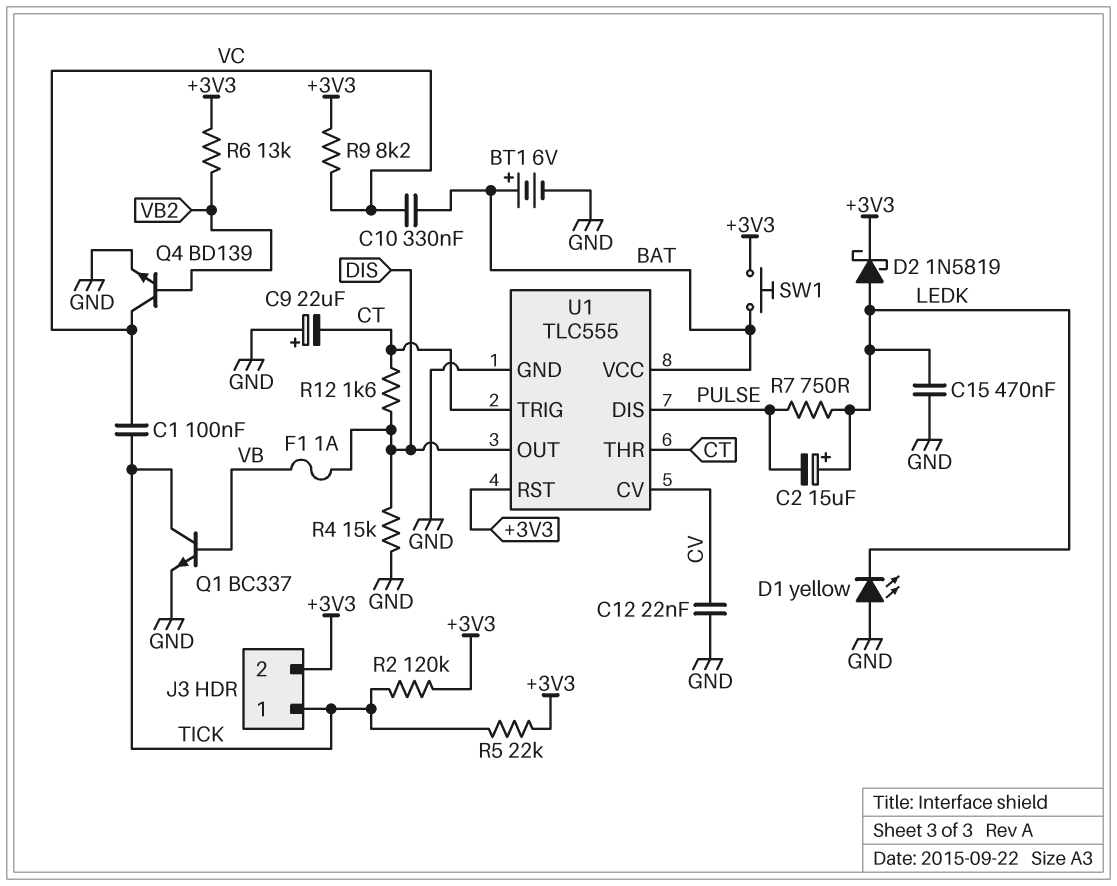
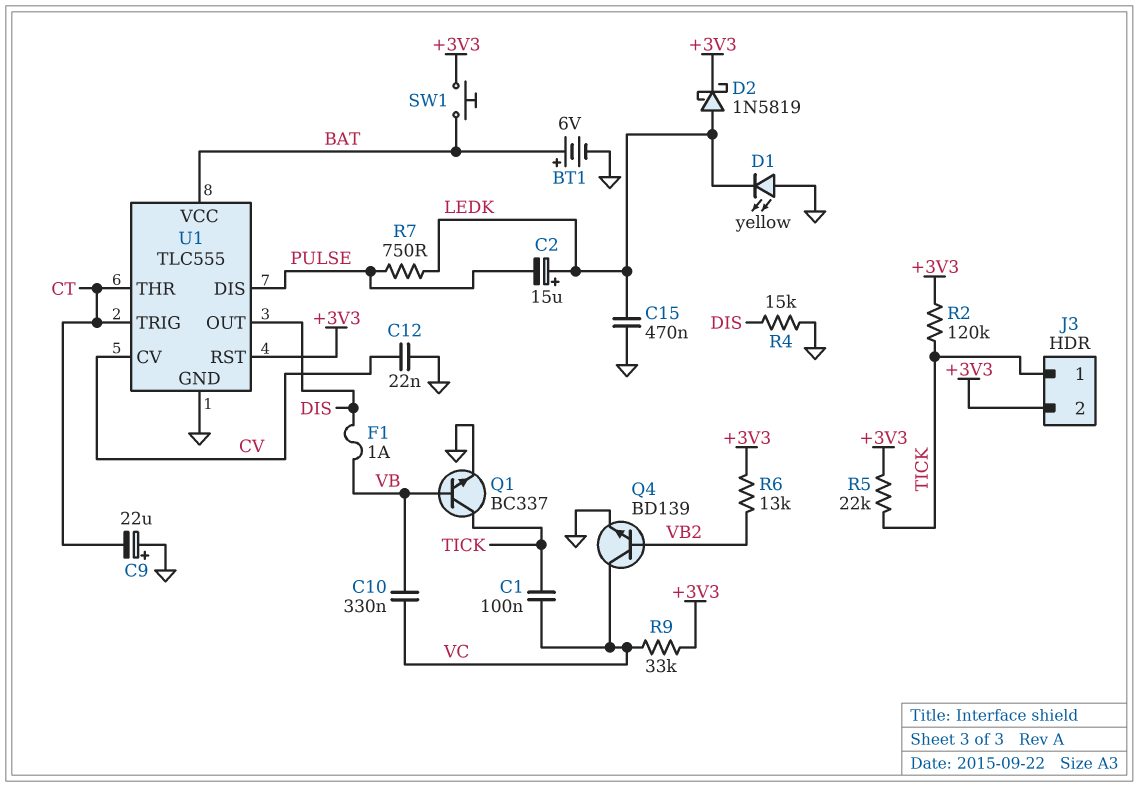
C10: 330nF (BAT, VC) -> 330nF (VB, VC)
R9: 8.2k (+3V3, VC) -> 33k (+3V3, VC)
R12: 1.6k (CT, DIS) -> none

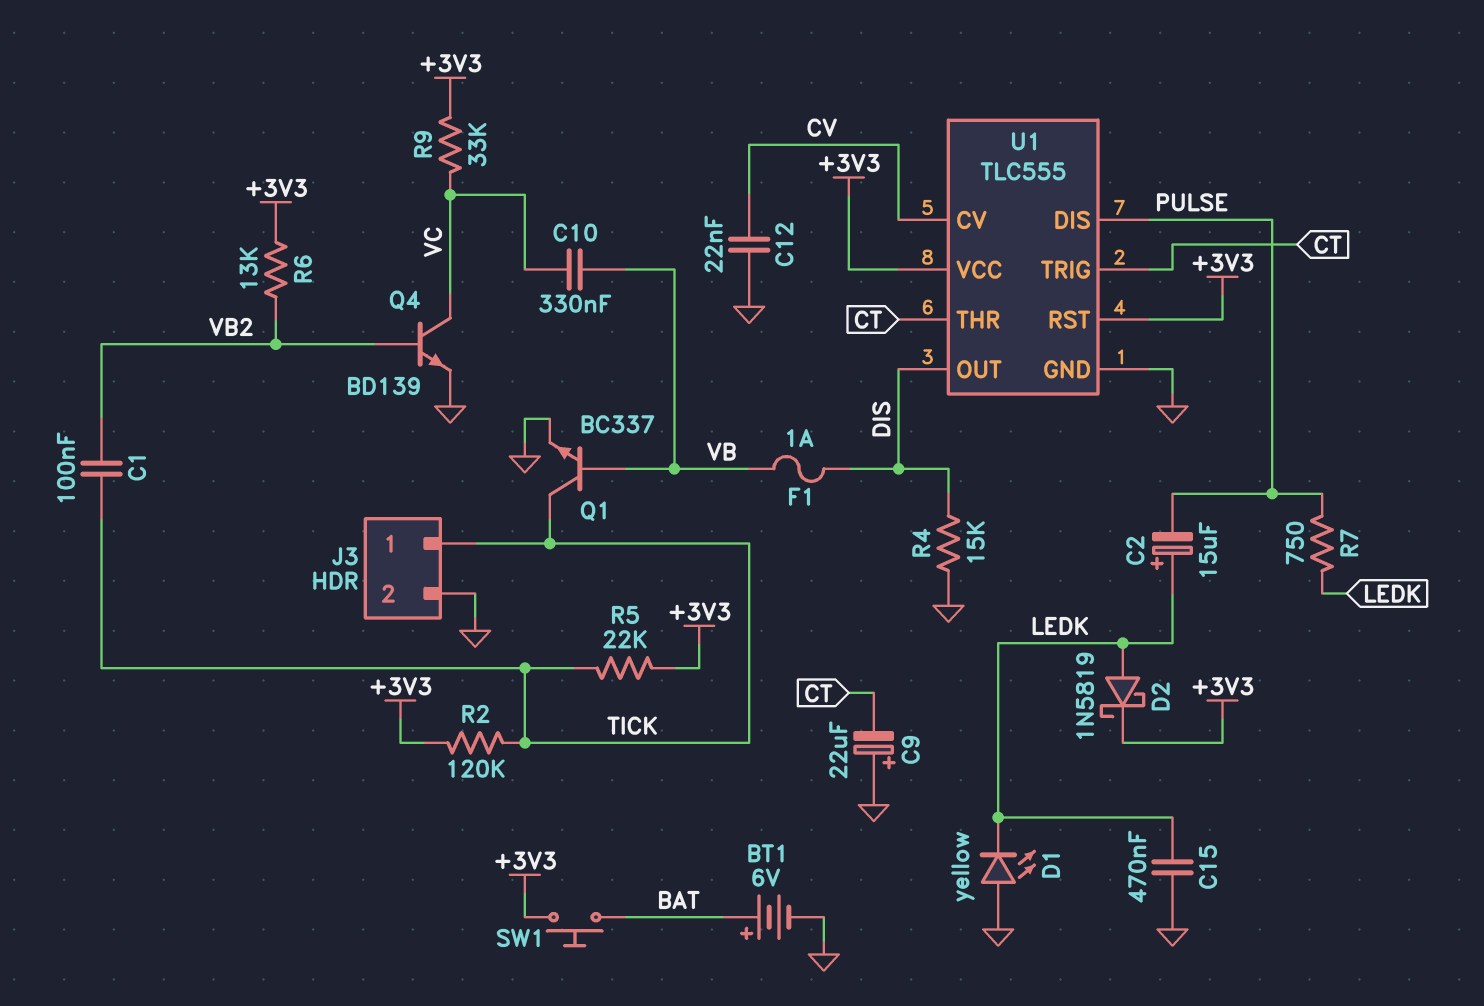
C1: 100nF (TICK, VC) -> 100nF (TICK, VB2)
J3 pin 2: +3V3 -> GND
U1 pin VCC: BAT -> +3V3

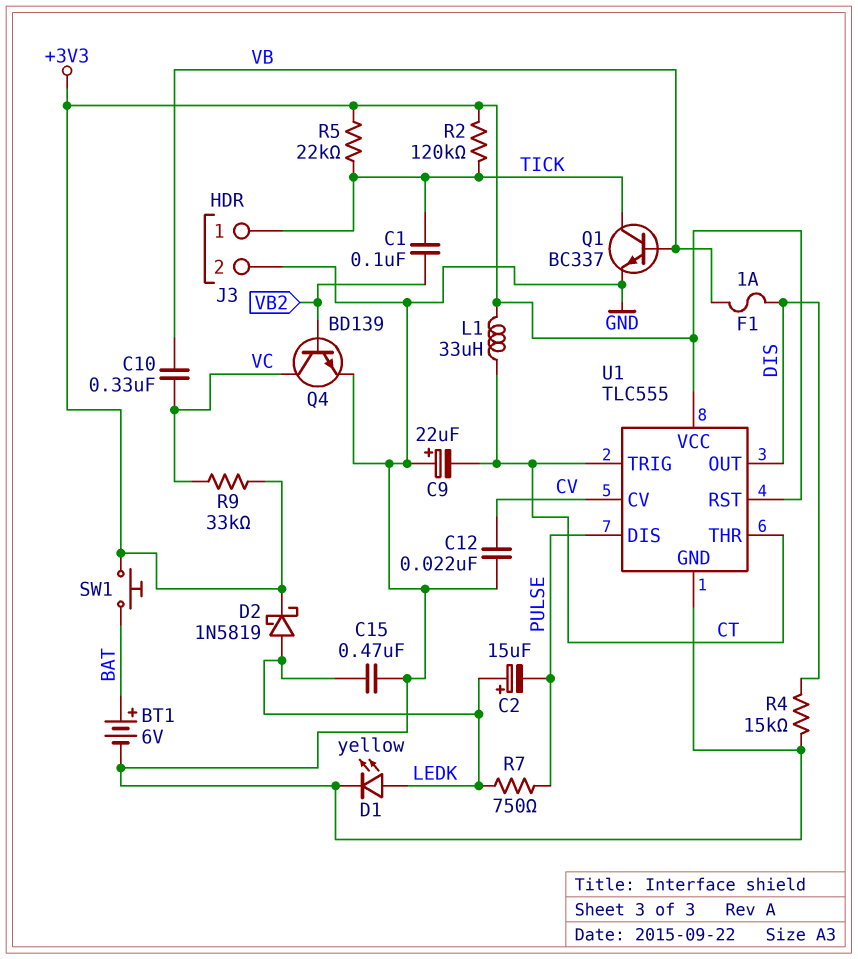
D1: LED yellow (A GND, K LEDK) -> LED yellow (A LEDK, K GND)
L1: none -> 33uH (+3V3, CT)
R6: 13k (+3V3, VB2) -> none

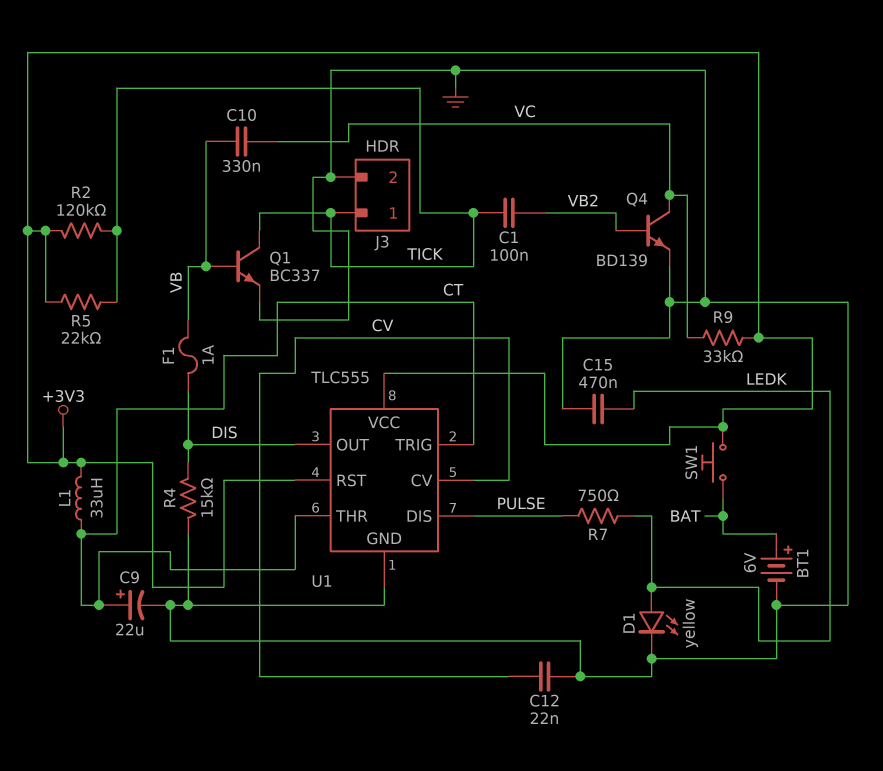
C2: 15uF (plus LEDK, minus PULSE) -> none
C9: 22uF (plus GND, minus CT) -> 22uF (plus CT, minus GND)
D2: schottky 1N5819 (A LEDK, K +3V3) -> none

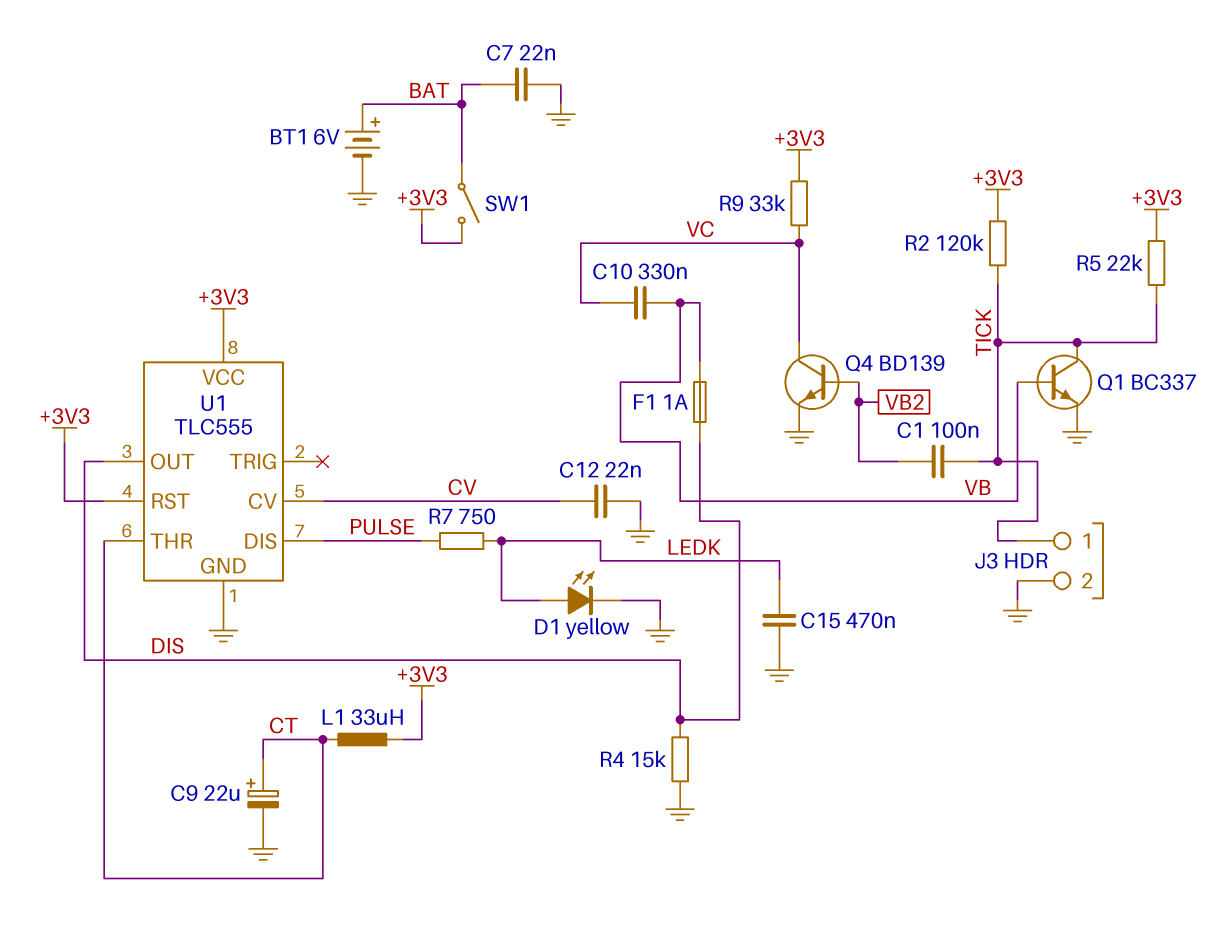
C7: none -> 22nF (BAT, GND)
SW1: button (+3V3, BAT) -> switch (+3V3, BAT)
U1 pin TRIG: CT -> none

